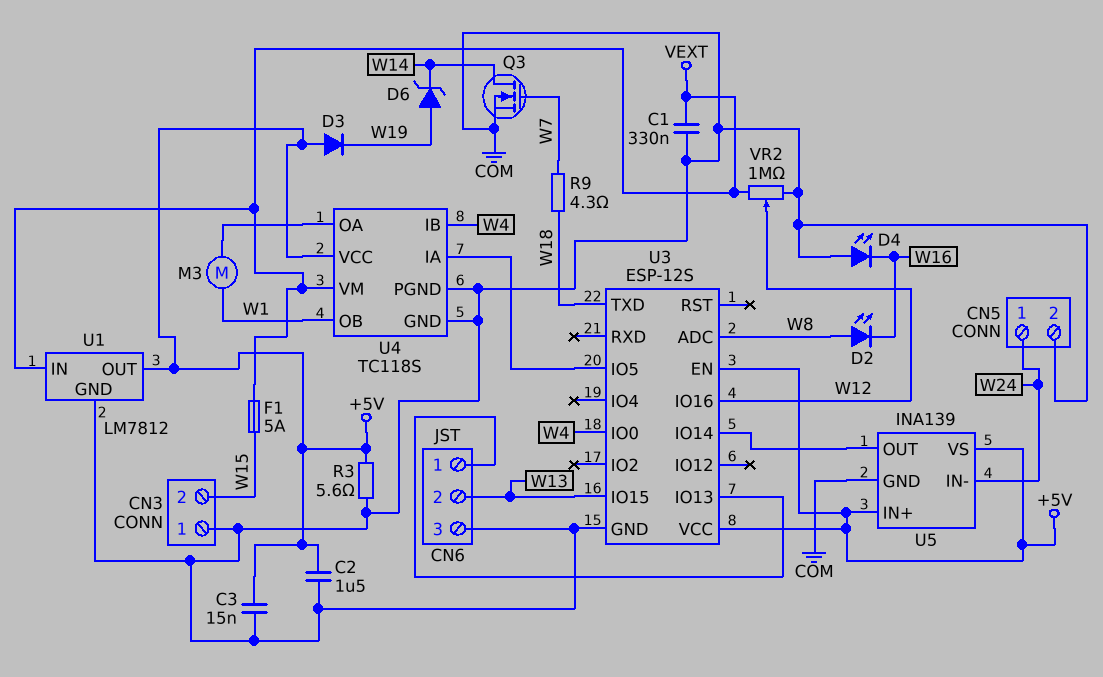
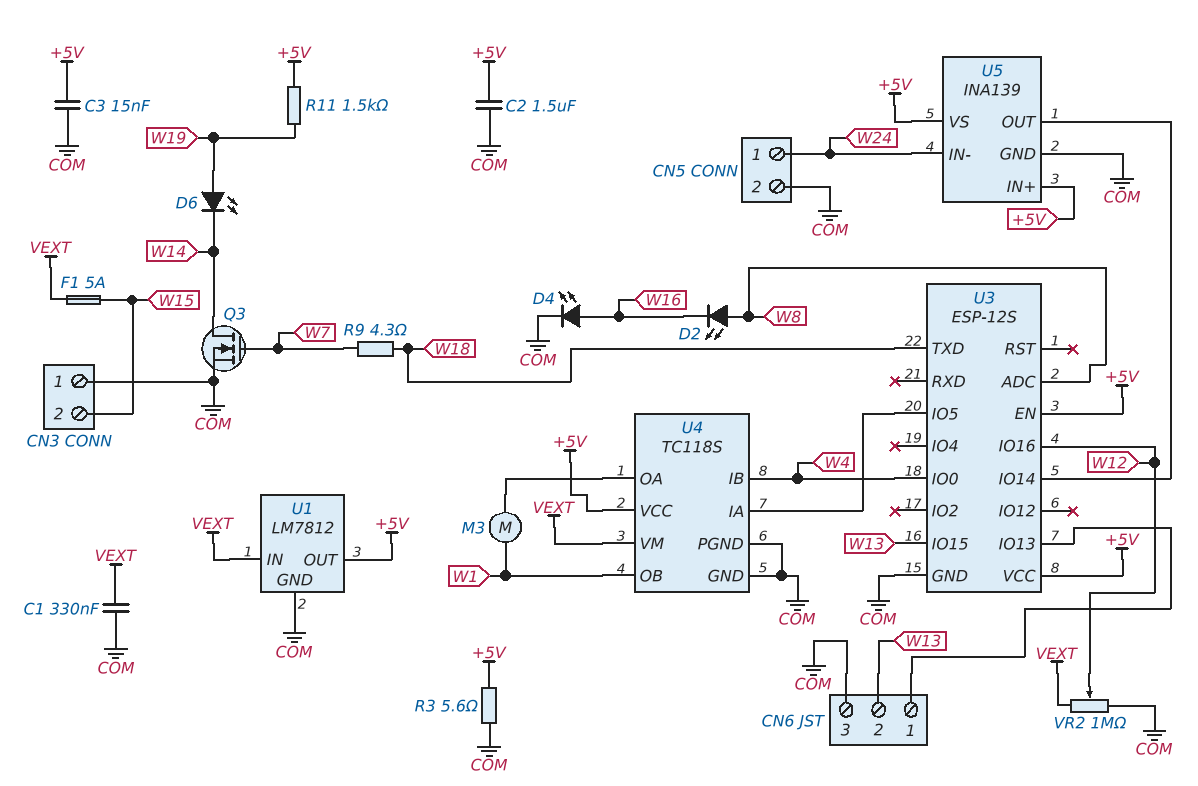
D3: diode (A +5V, K W19) -> none
D4: LED (A COM, K W16) -> LED (A W16, K COM)
D6: zener (A W19, K W14) -> LED (A W19, K W14)
R11: none -> 1.5k (+5V, W19)

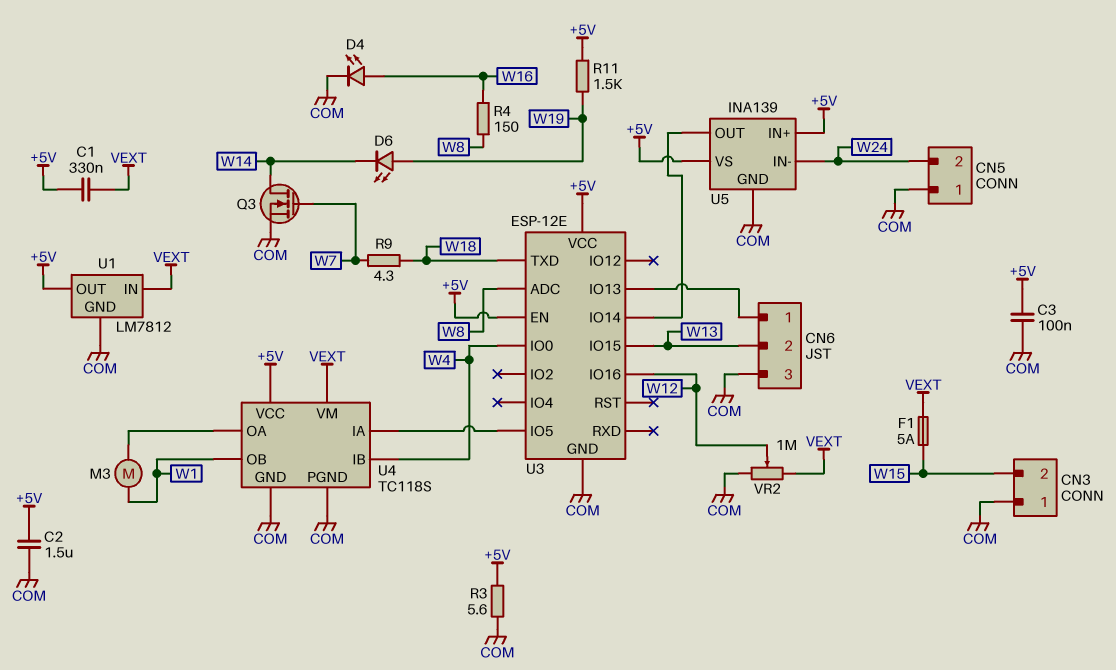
C1: 330nF (COM, VEXT) -> 330nF (+5V, VEXT)
C3: 15nF (+5V, COM) -> 100nF (+5V, COM)
CN5 pin 1: W24 -> COM
CN5 pin 2: COM -> W24
D2: LED (A W8, K W16) -> none
R4: none -> 150 (W8, W16)
U3: ESP-12S -> ESP-12E

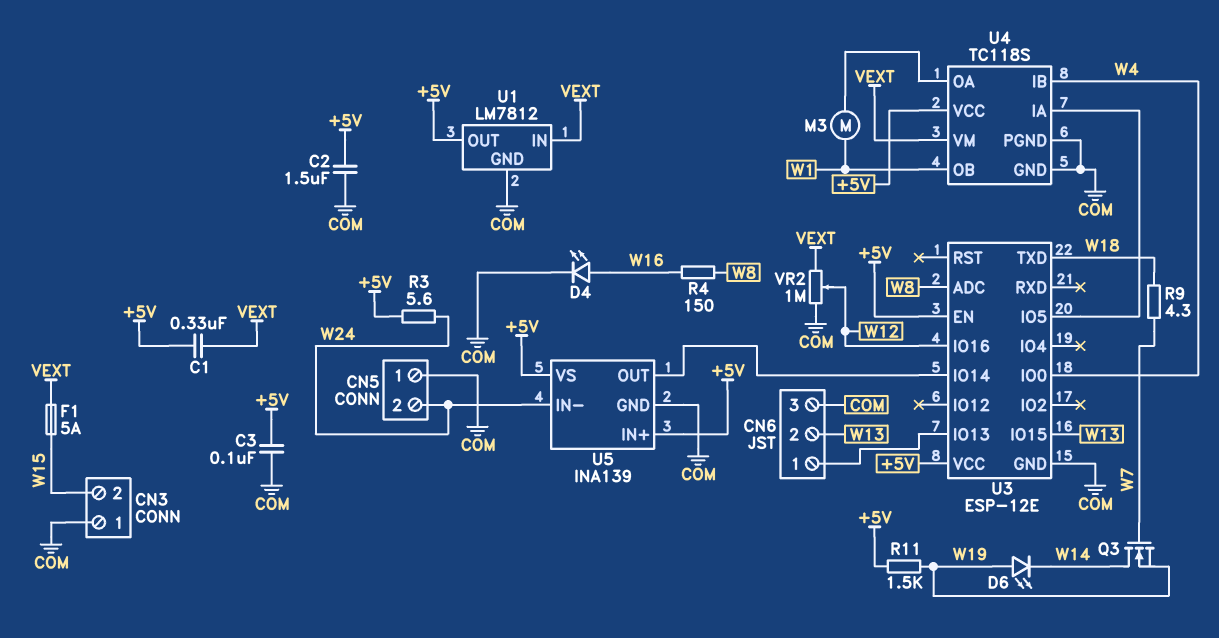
Q3: NMOS (G W7, D W14, S COM) -> NMOS (G W7, D W14, S W19)
R3: 5.6 (+5V, COM) -> 5.6 (+5V, W24)

